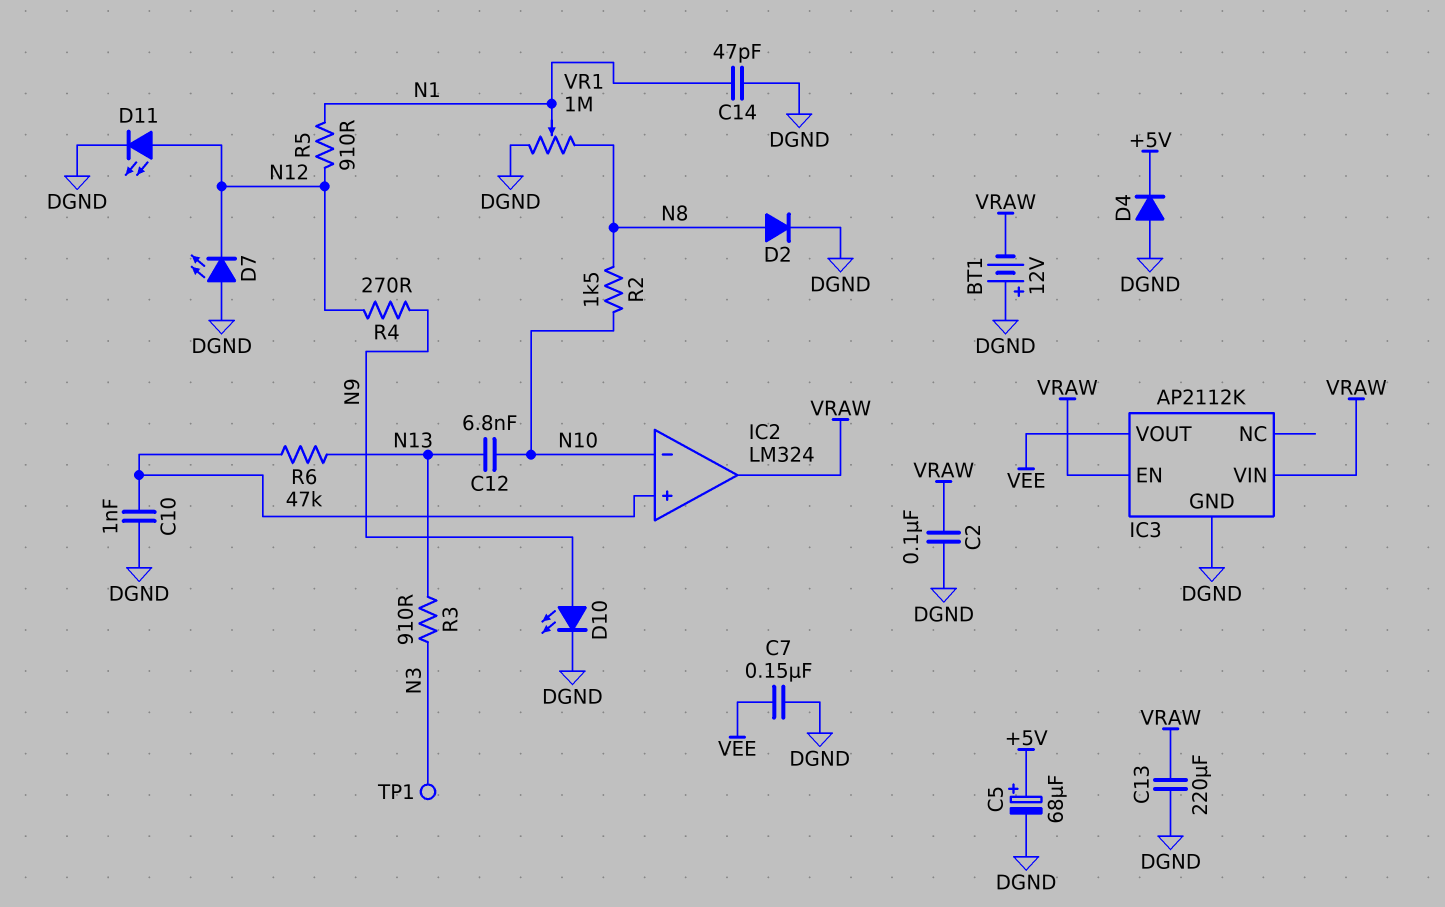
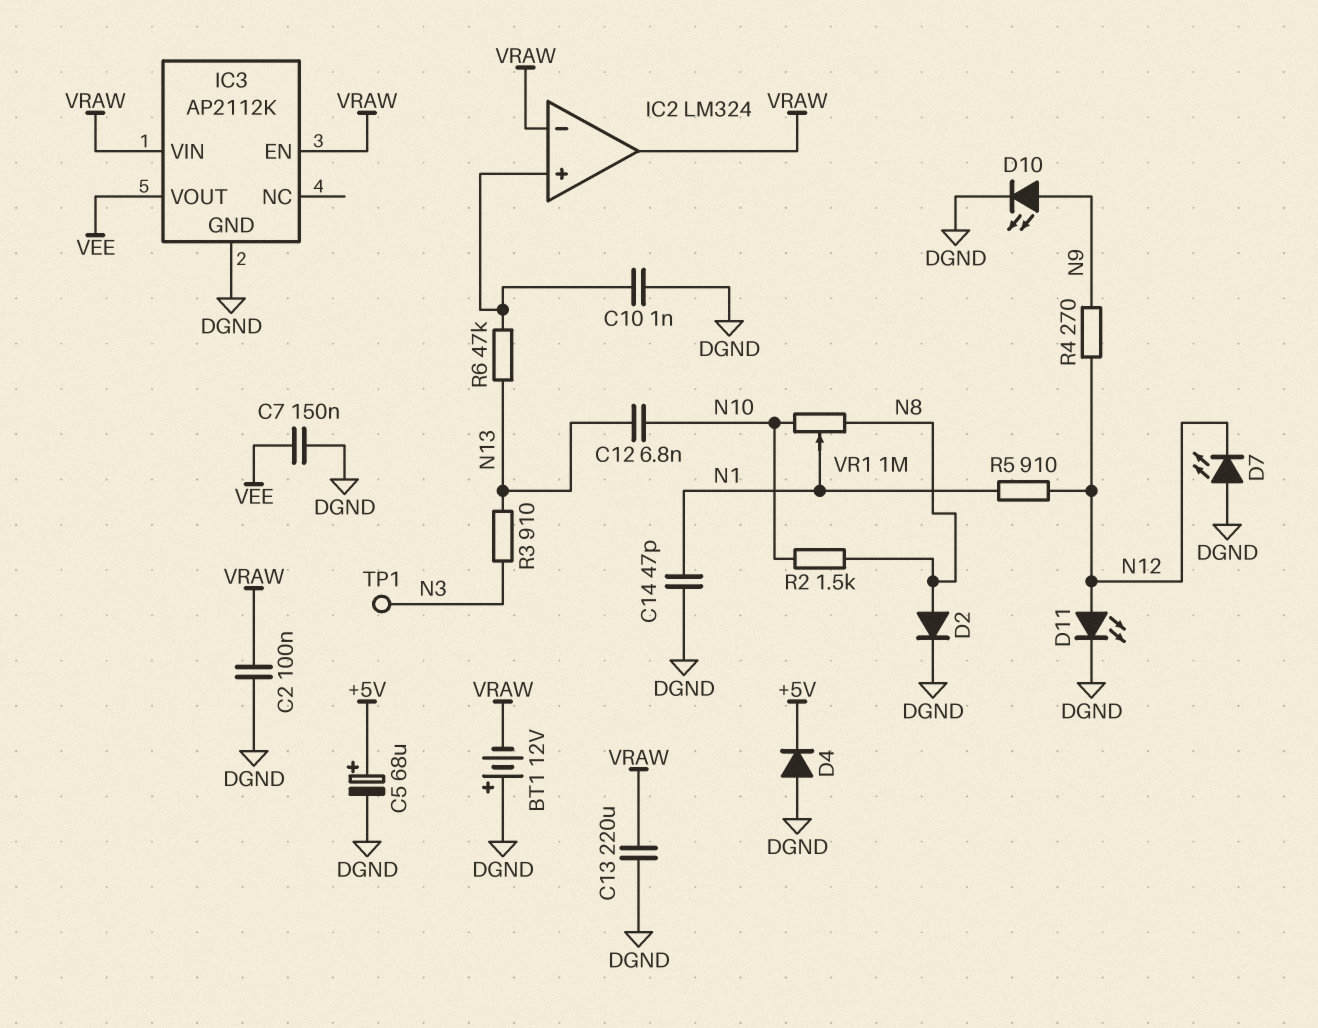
IC2 pin in-: N10 -> VRAW
VR1: 1M (DGND, N8, wiper N1) -> 1M (N8, N10, wiper N1)

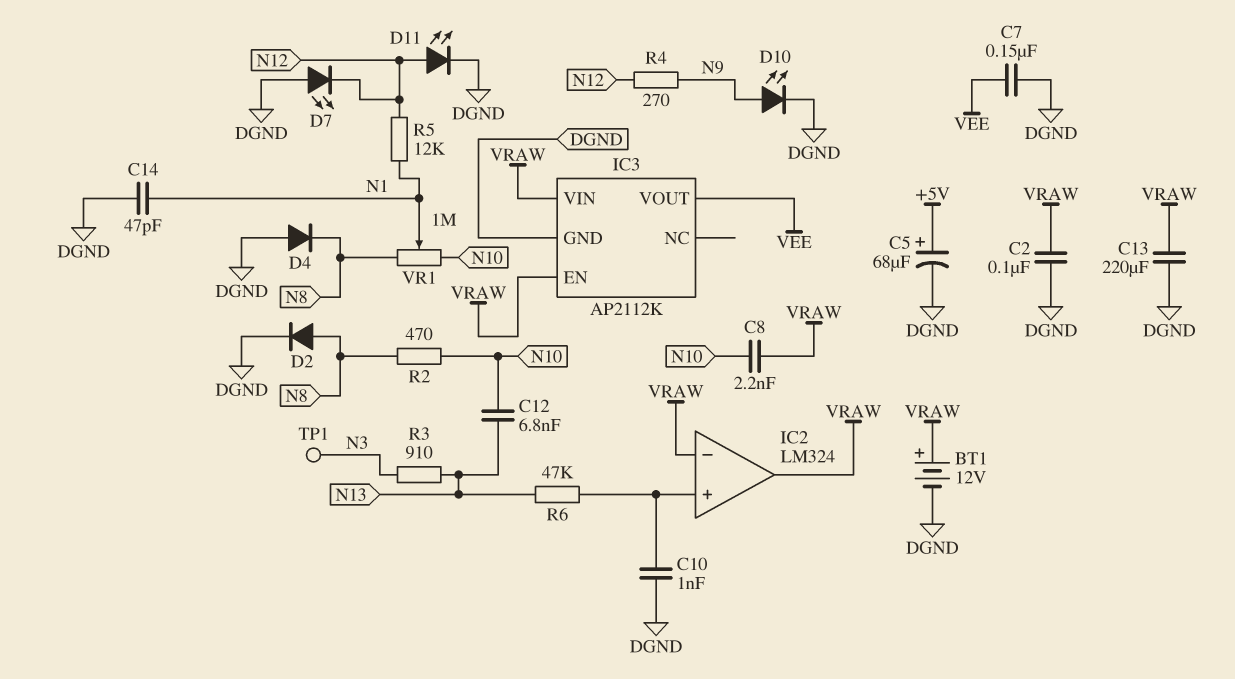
BT1: 12V (plus DGND, minus VRAW) -> 12V (plus VRAW, minus DGND)
C8: none -> 2.2nF (N10, VRAW)
D4: diode (A DGND, K +5V) -> diode (A DGND, K N8)
R2: 1.5k (N8, N10) -> 470 (N8, N10)
R5: 910 (N1, N12) -> 12k (N1, N12)

